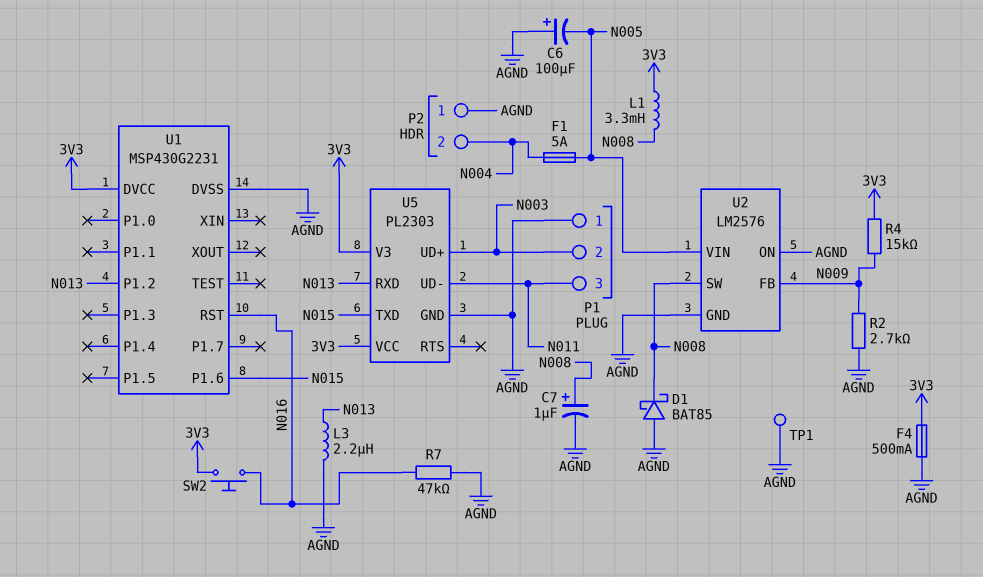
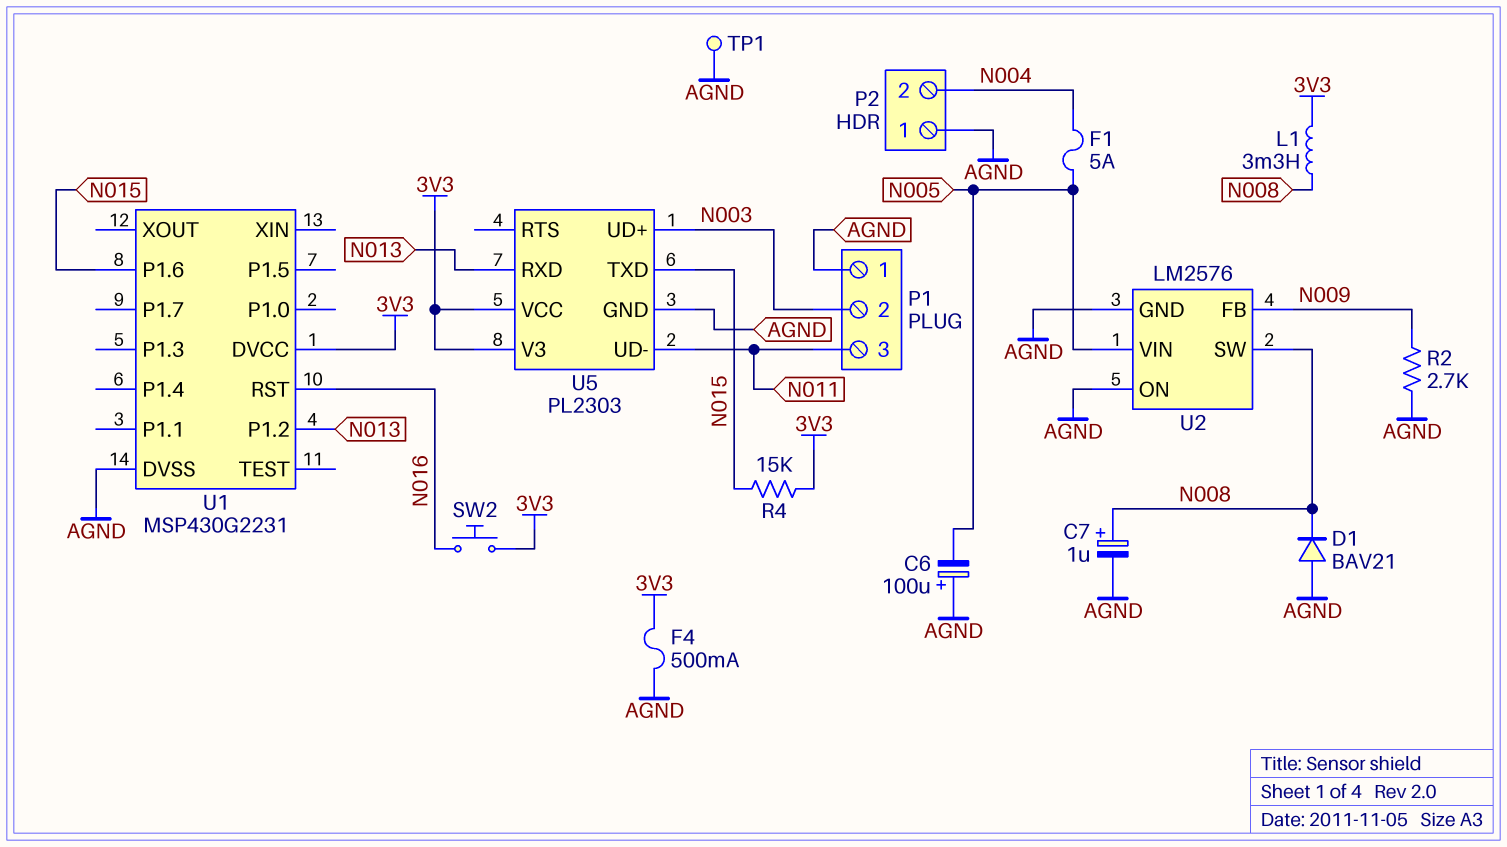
D1: schottky BAT85 (A AGND, K N008) -> diode BAV21 (A AGND, K N008)
L3: 2.2uH (AGND, N013) -> none
R4: 15k (3V3, N009) -> 15k (3V3, N015)
R7: 47k (AGND, N016) -> none

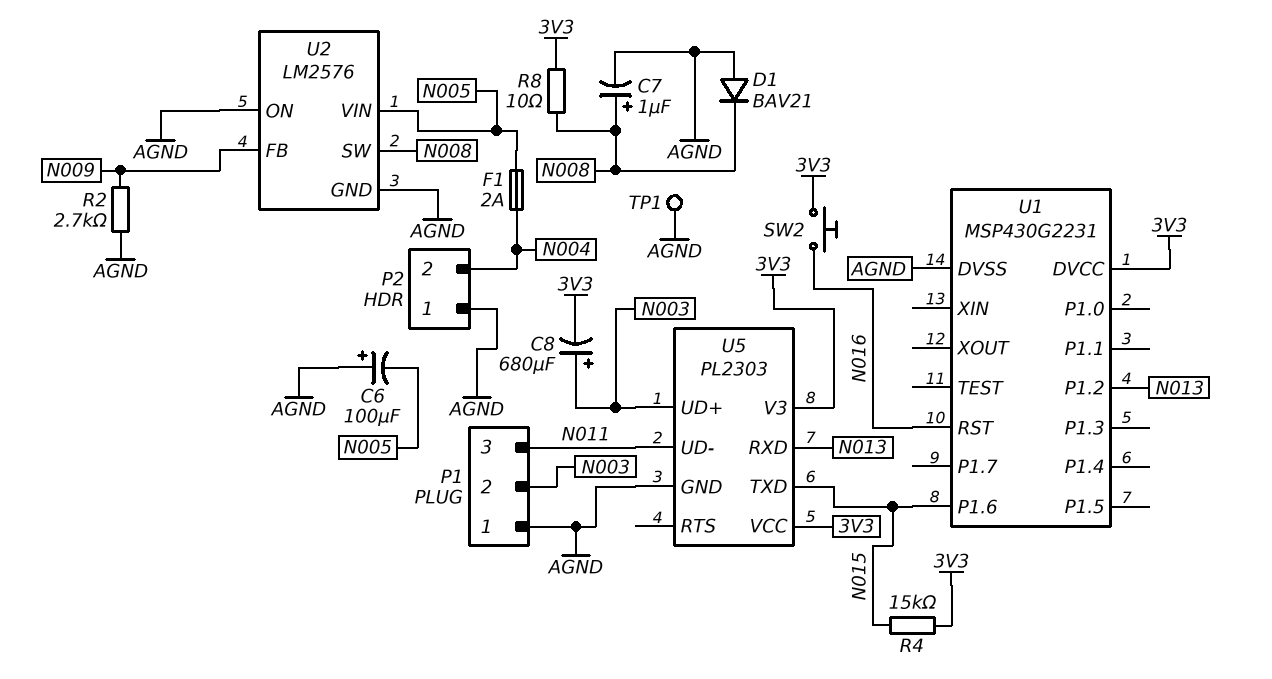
C8: none -> 680uF (plus N003, minus 3V3)
F1: 5A (N004, N005) -> 2A (N004, N005)
F4: 500mA (3V3, AGND) -> none
L1: 3.3mH (3V3, N008) -> none
R8: none -> 10 (3V3, N008)

